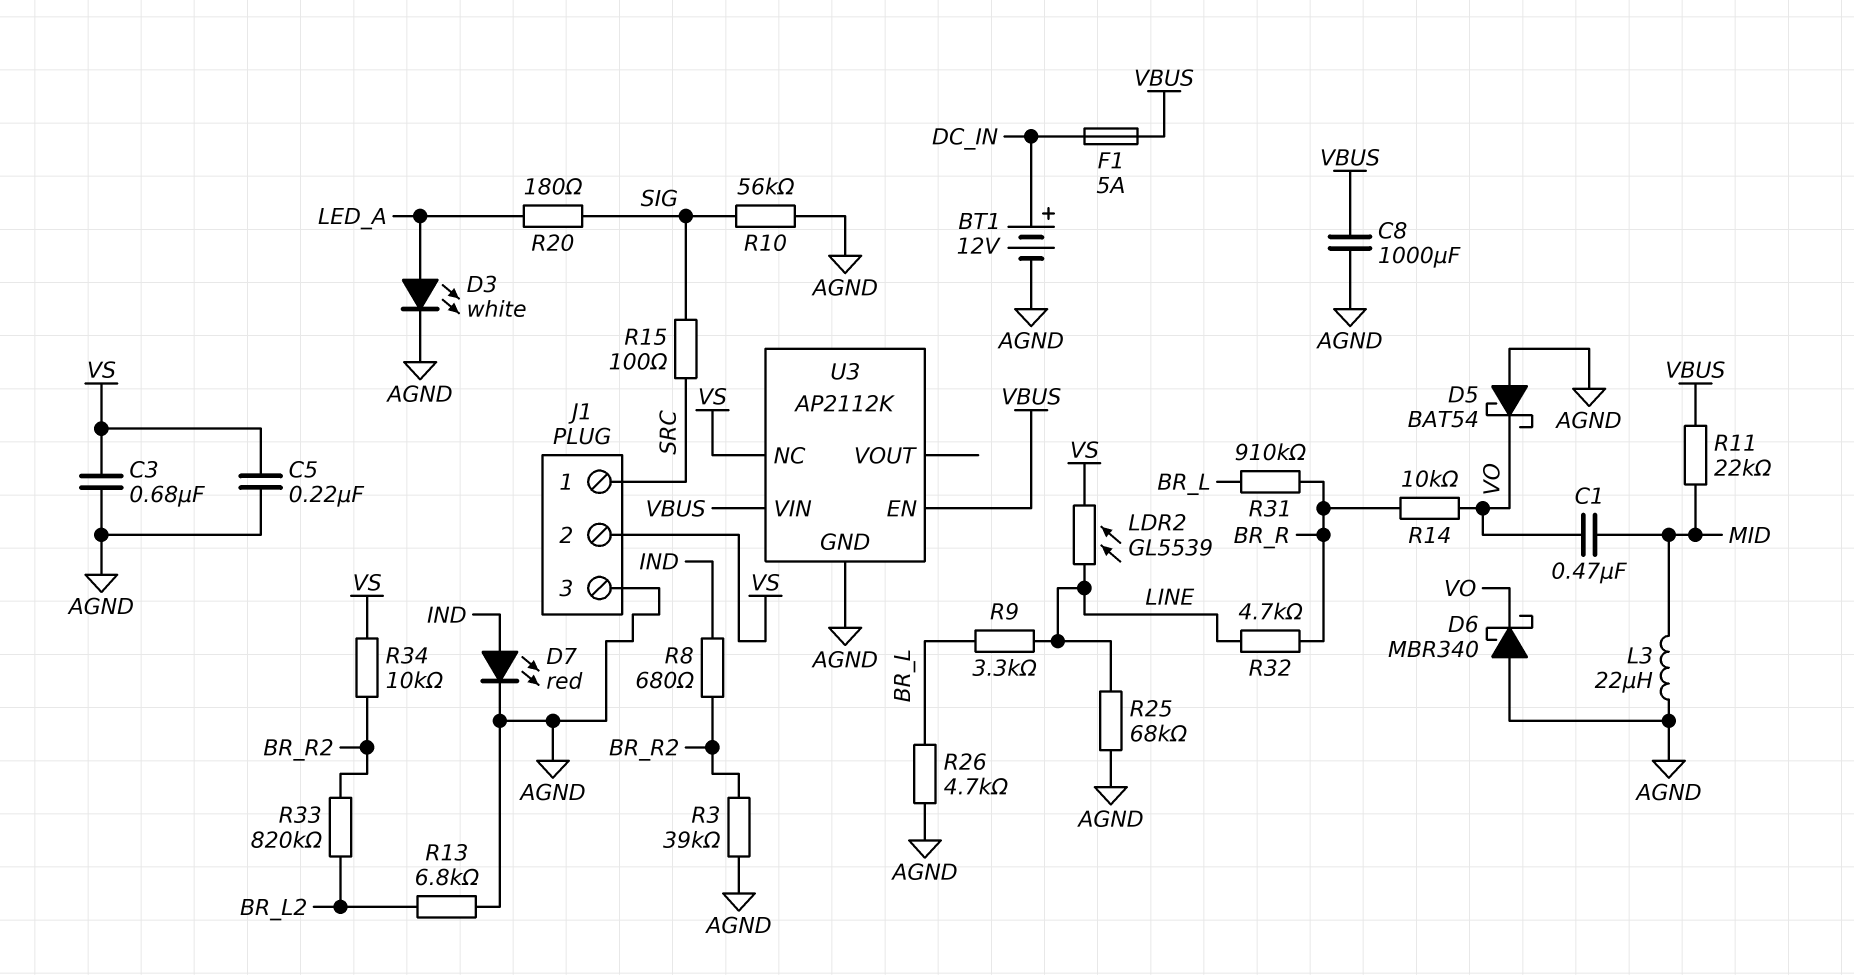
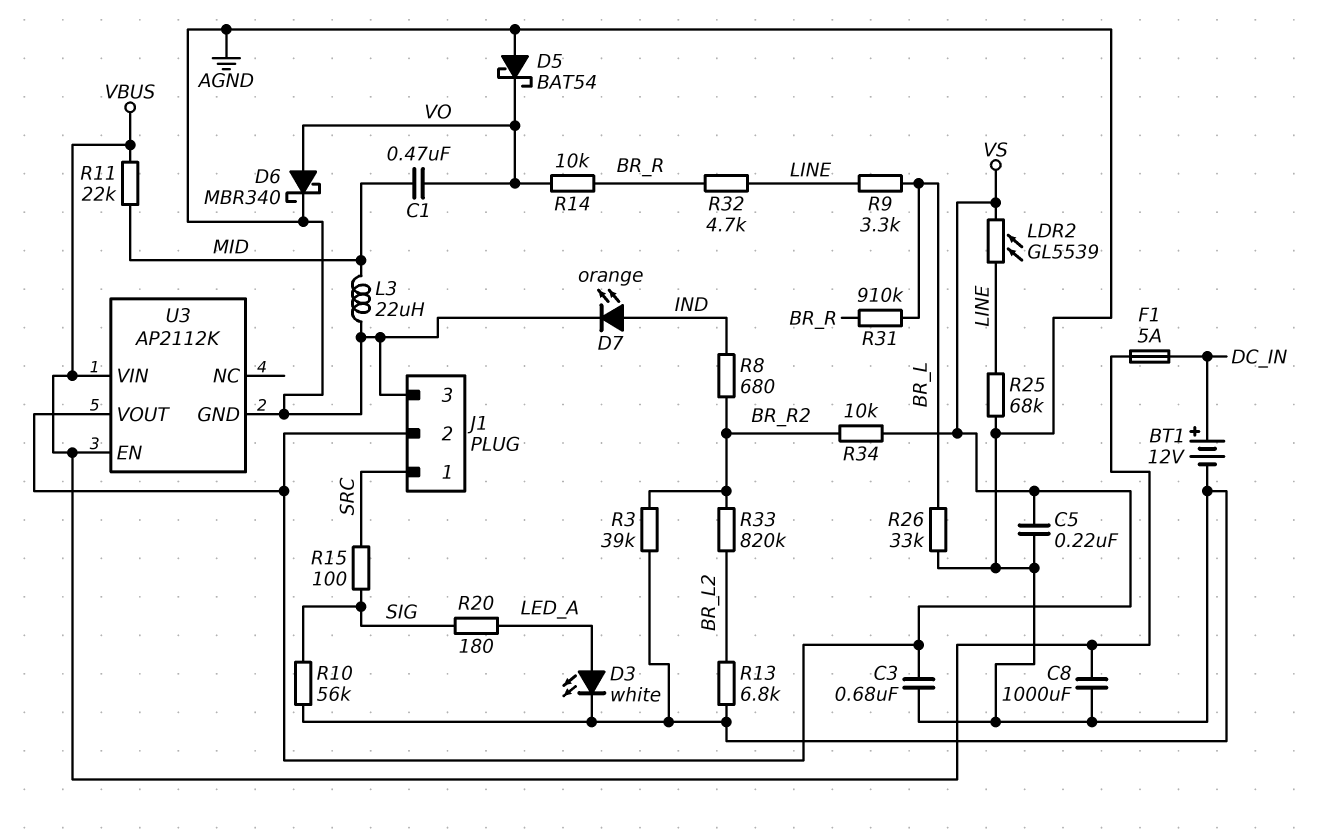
D6: schottky MBR340 (A AGND, K VO) -> schottky MBR340 (A VO, K AGND)
D7: LED red (A IND, K AGND) -> LED orange (A IND, K AGND)
R26: 4.7k (AGND, BR_L) -> 33k (AGND, BR_L)
U3 pin NC: VS -> none
U3 pin VOUT: none -> VS

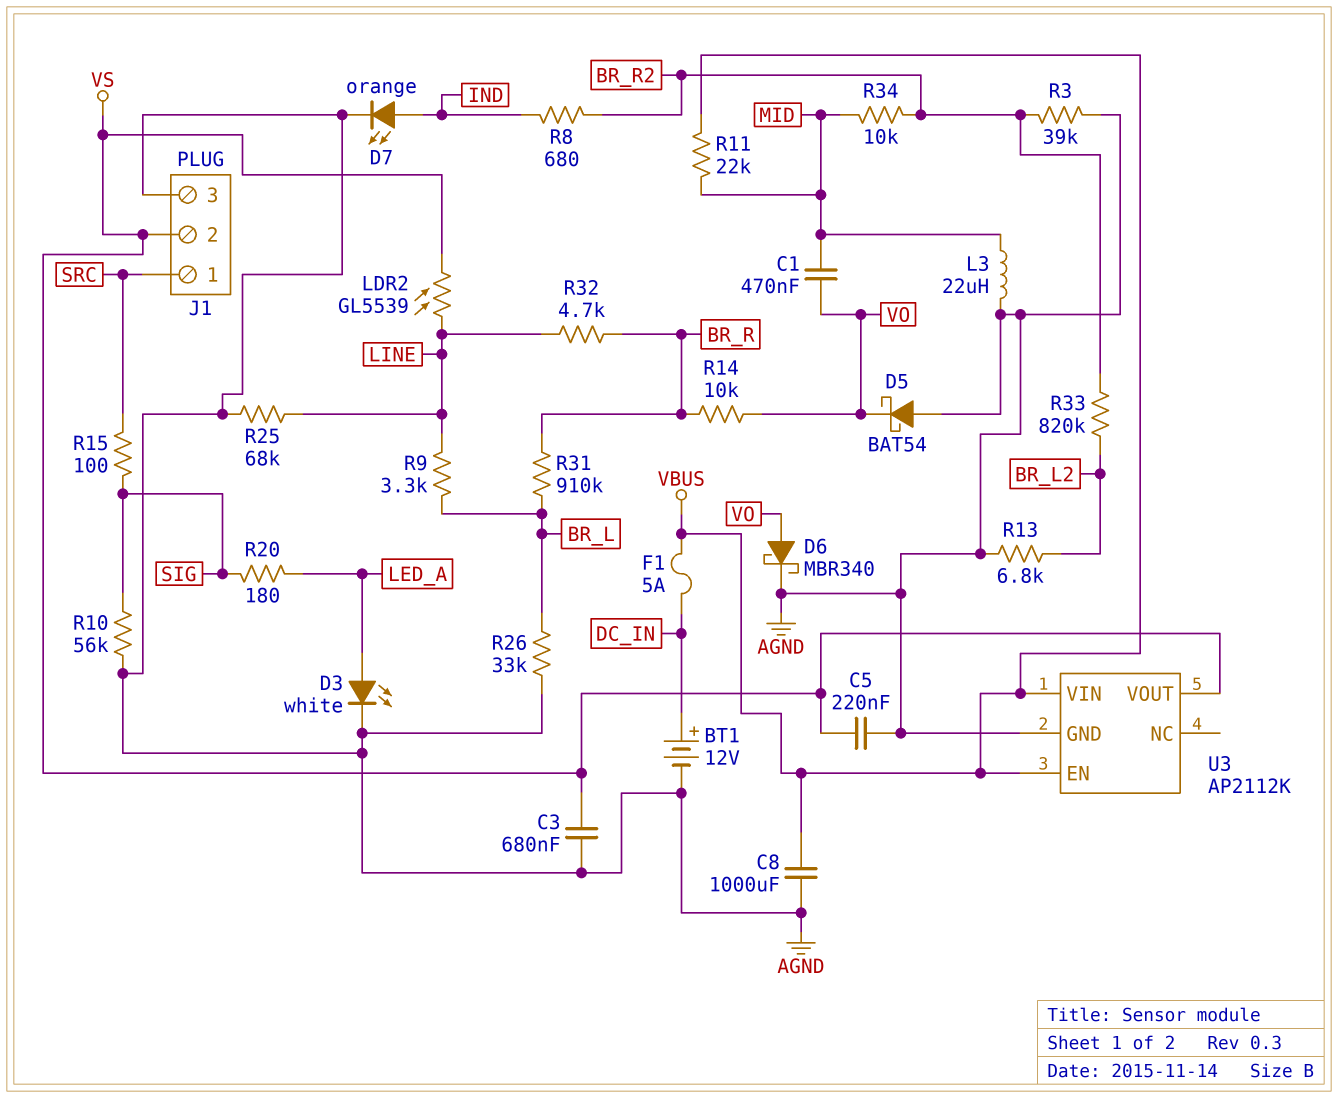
R34: 10k (BR_R2, VS) -> 10k (BR_R2, MID)

